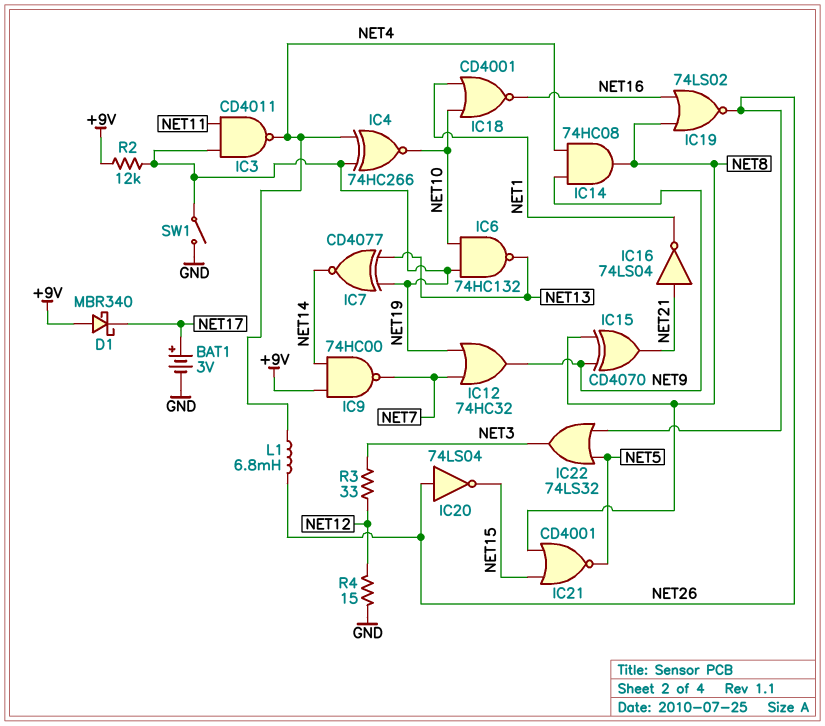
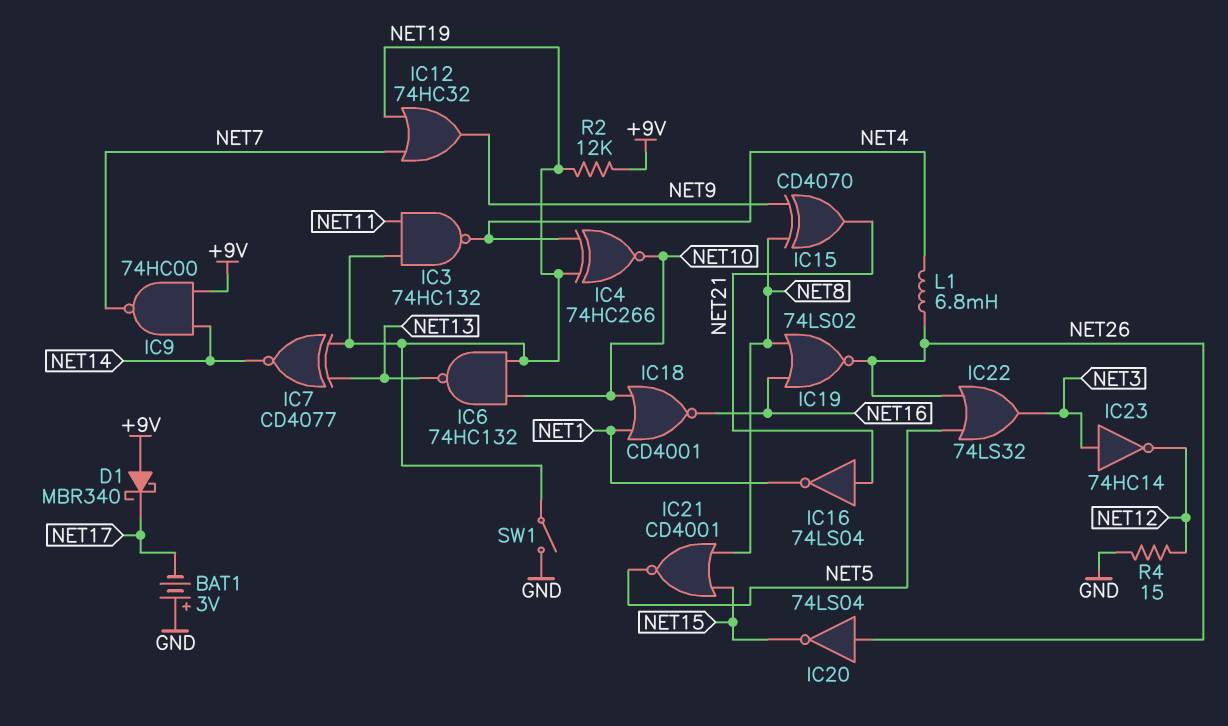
BAT1: 3V (plus NET17, minus GND) -> 3V (plus GND, minus NET17)
IC3: NAND CD4011 (in NET11, in NET19, out NET4) -> NAND 74HC132 (in NET11, in NET19, out NET4)
IC14: AND 74HC08 (in NET4, in NET9, out NET8) -> none
IC23: none -> NOT 74HC14 (in NET3, out NET12)
R3: 33 (NET3, NET12) -> none

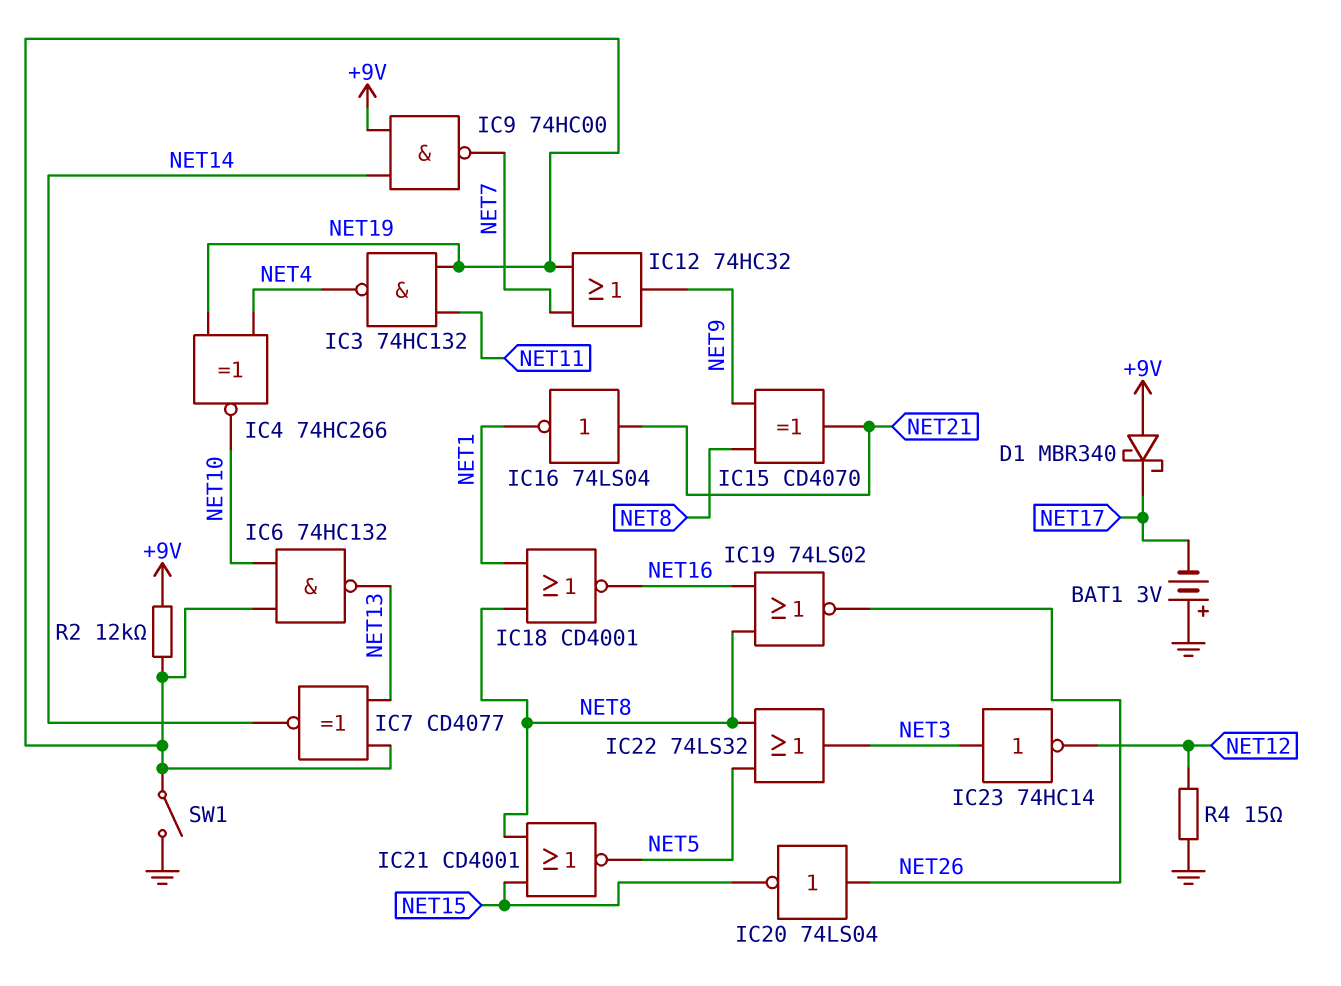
IC18: NOR CD4001 (in NET1, in NET10, out NET16) -> NOR CD4001 (in NET1, in NET8, out NET16)
IC22: OR 74LS32 (in NET5, in NET26, out NET3) -> OR 74LS32 (in NET5, in NET8, out NET3)
L1: 6.8mH (NET4, NET26) -> none

